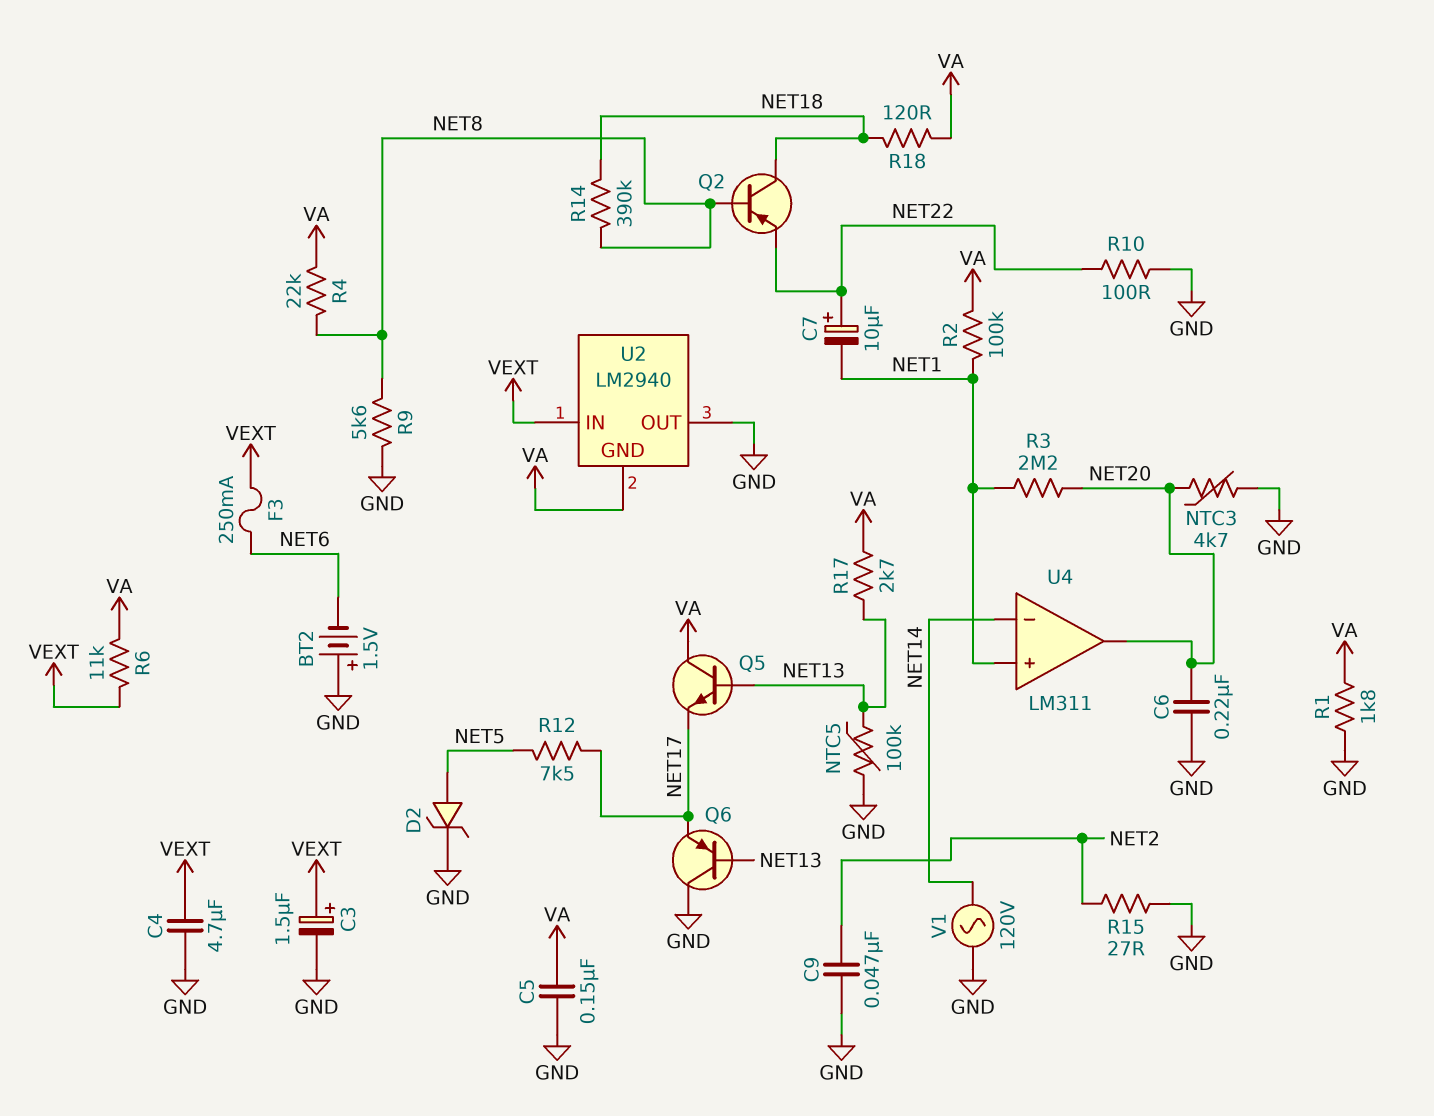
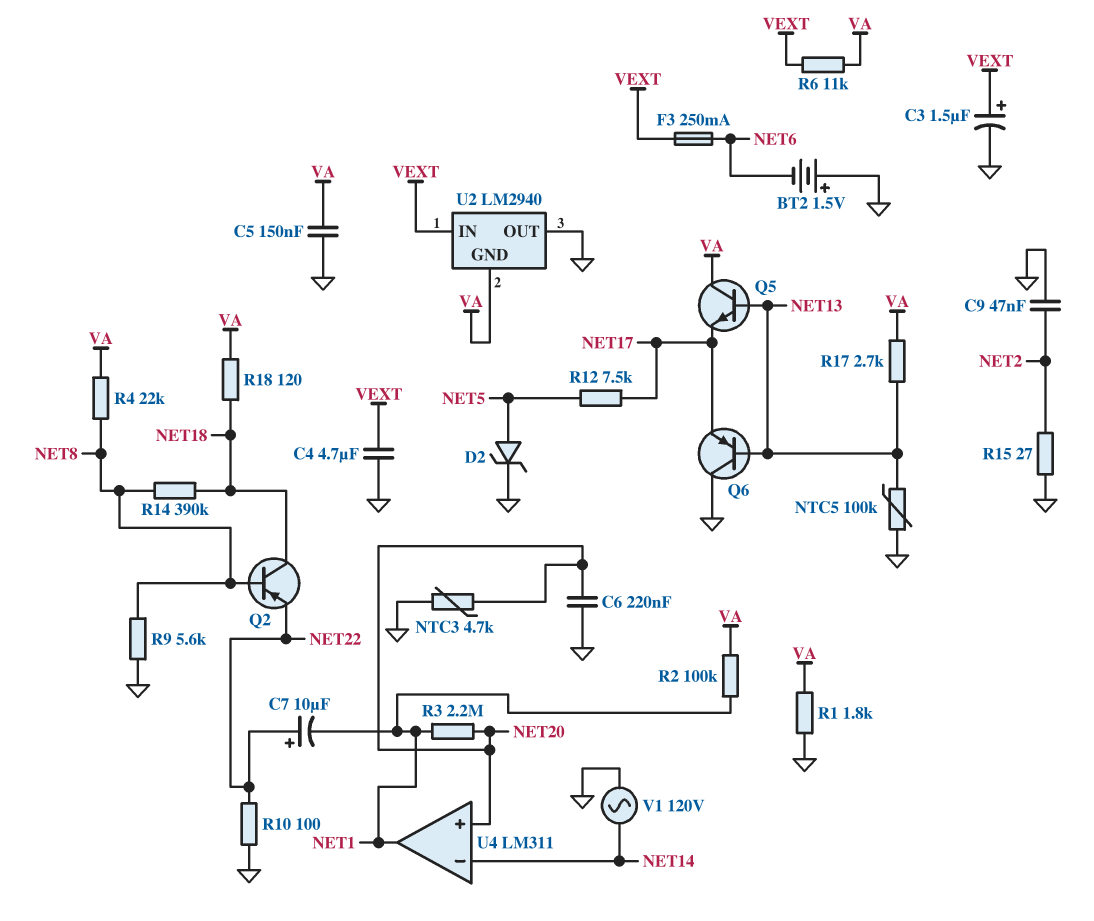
U4 pin in+: NET1 -> NET20
U4 pin out: NET20 -> NET1

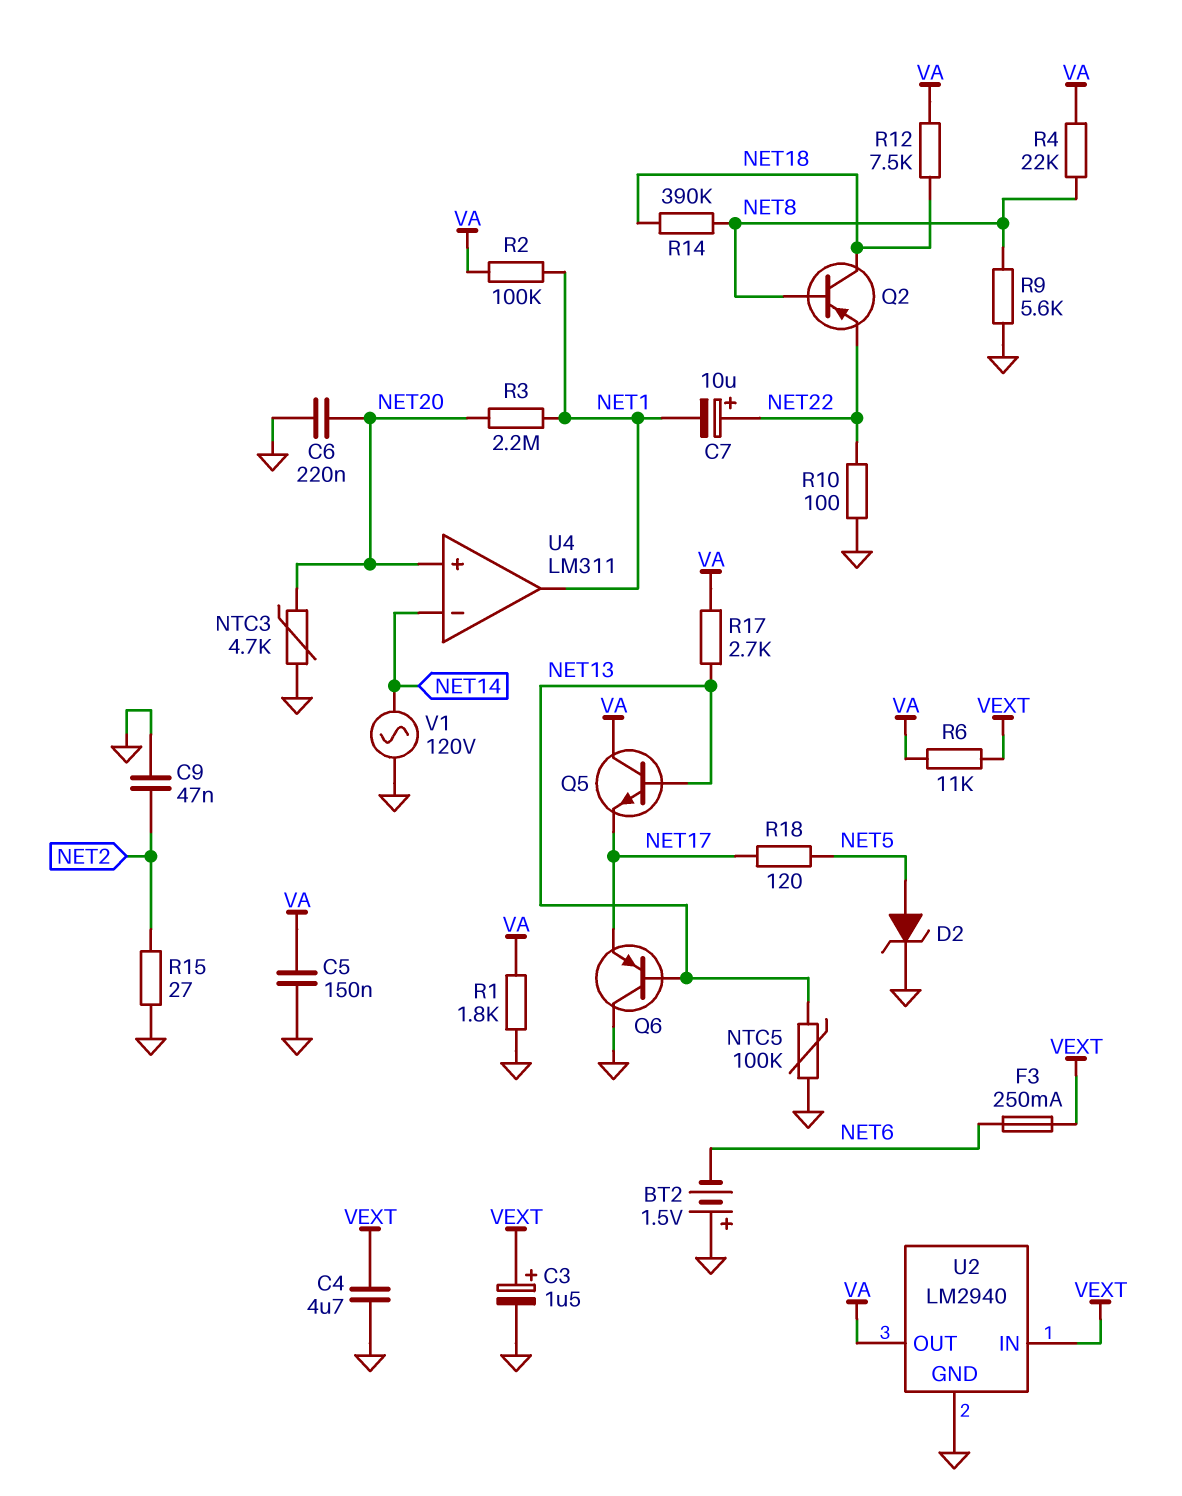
R12: 7.5k (NET5, NET17) -> 7.5k (NET18, VA)
R18: 120 (NET18, VA) -> 120 (NET5, NET17)
U2 pin GND: VA -> GND
U2 pin OUT: GND -> VA

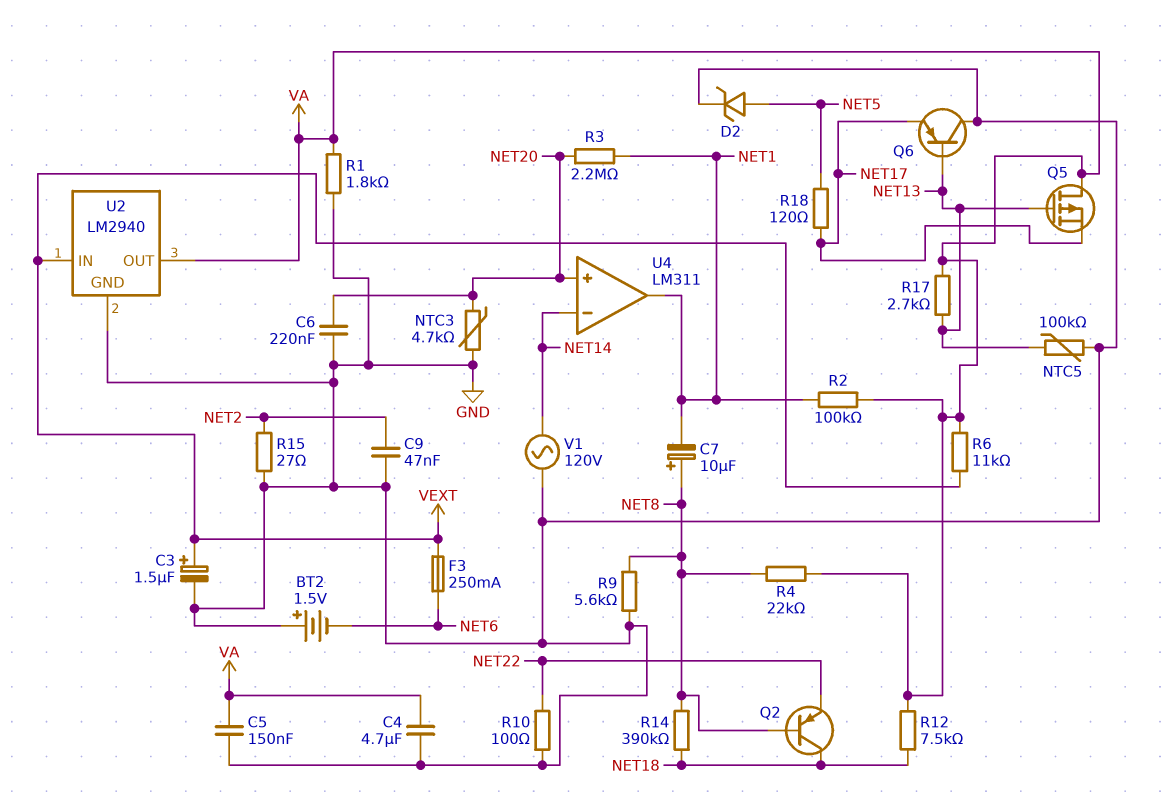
C4: 4.7uF (GND, VEXT) -> 4.7uF (GND, VA)
C7: 10uF (plus NET22, minus NET1) -> 10uF (plus NET8, minus NET1)
Q5: NPN (B NET13, C VA, E NET17) -> PMOS (G NET13, D VA, S NET17)

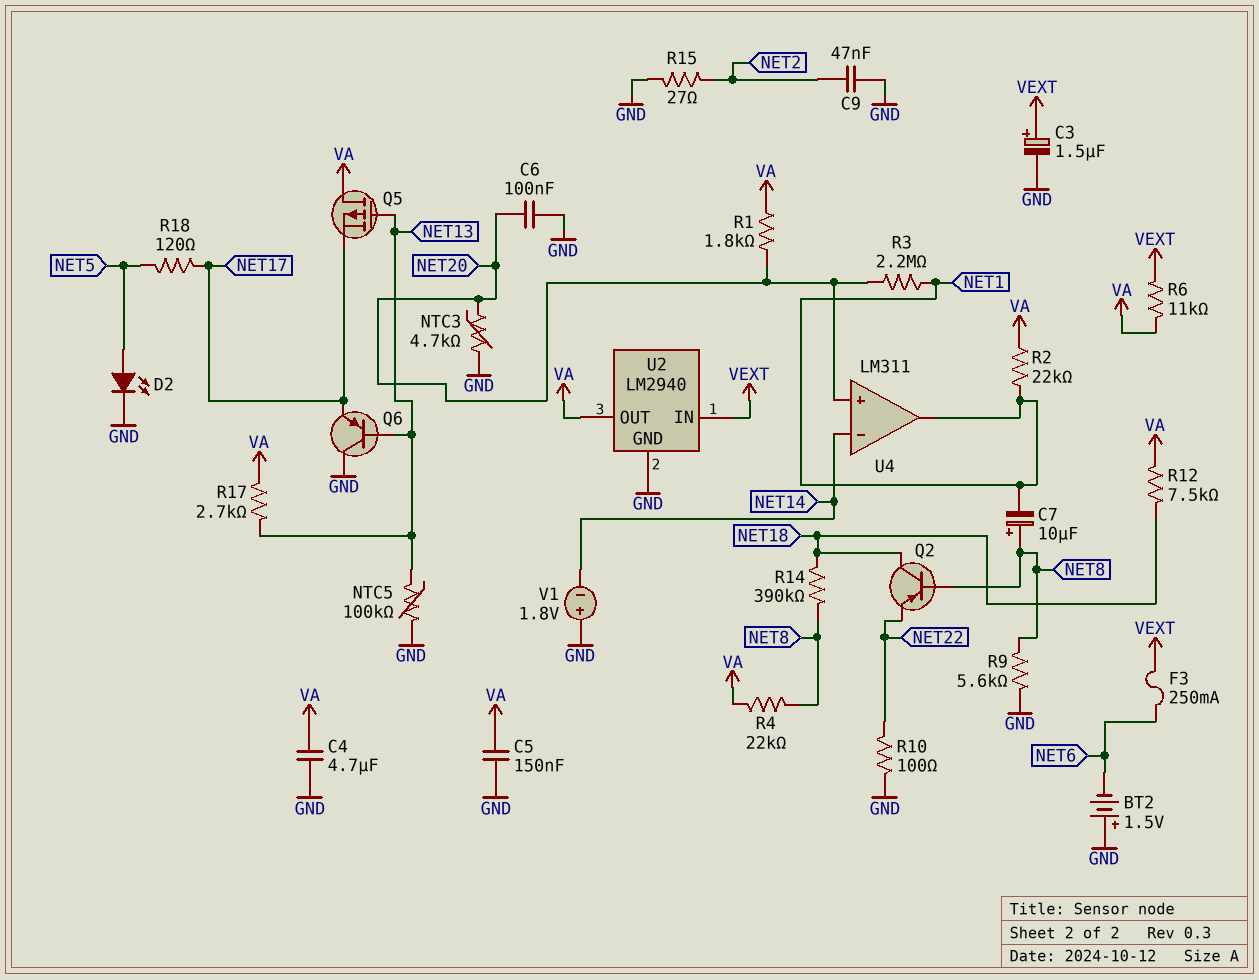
C6: 220nF (GND, NET20) -> 100nF (GND, NET20)
D2: zener (A NET5, K GND) -> LED (A NET5, K GND)
R1: 1.8k (GND, VA) -> 1.8k (NET20, VA)
R2: 100k (NET1, VA) -> 22k (NET1, VA)
V1: AC 120V (GND, NET14) -> 1.8V (plus GND, minus NET14)

